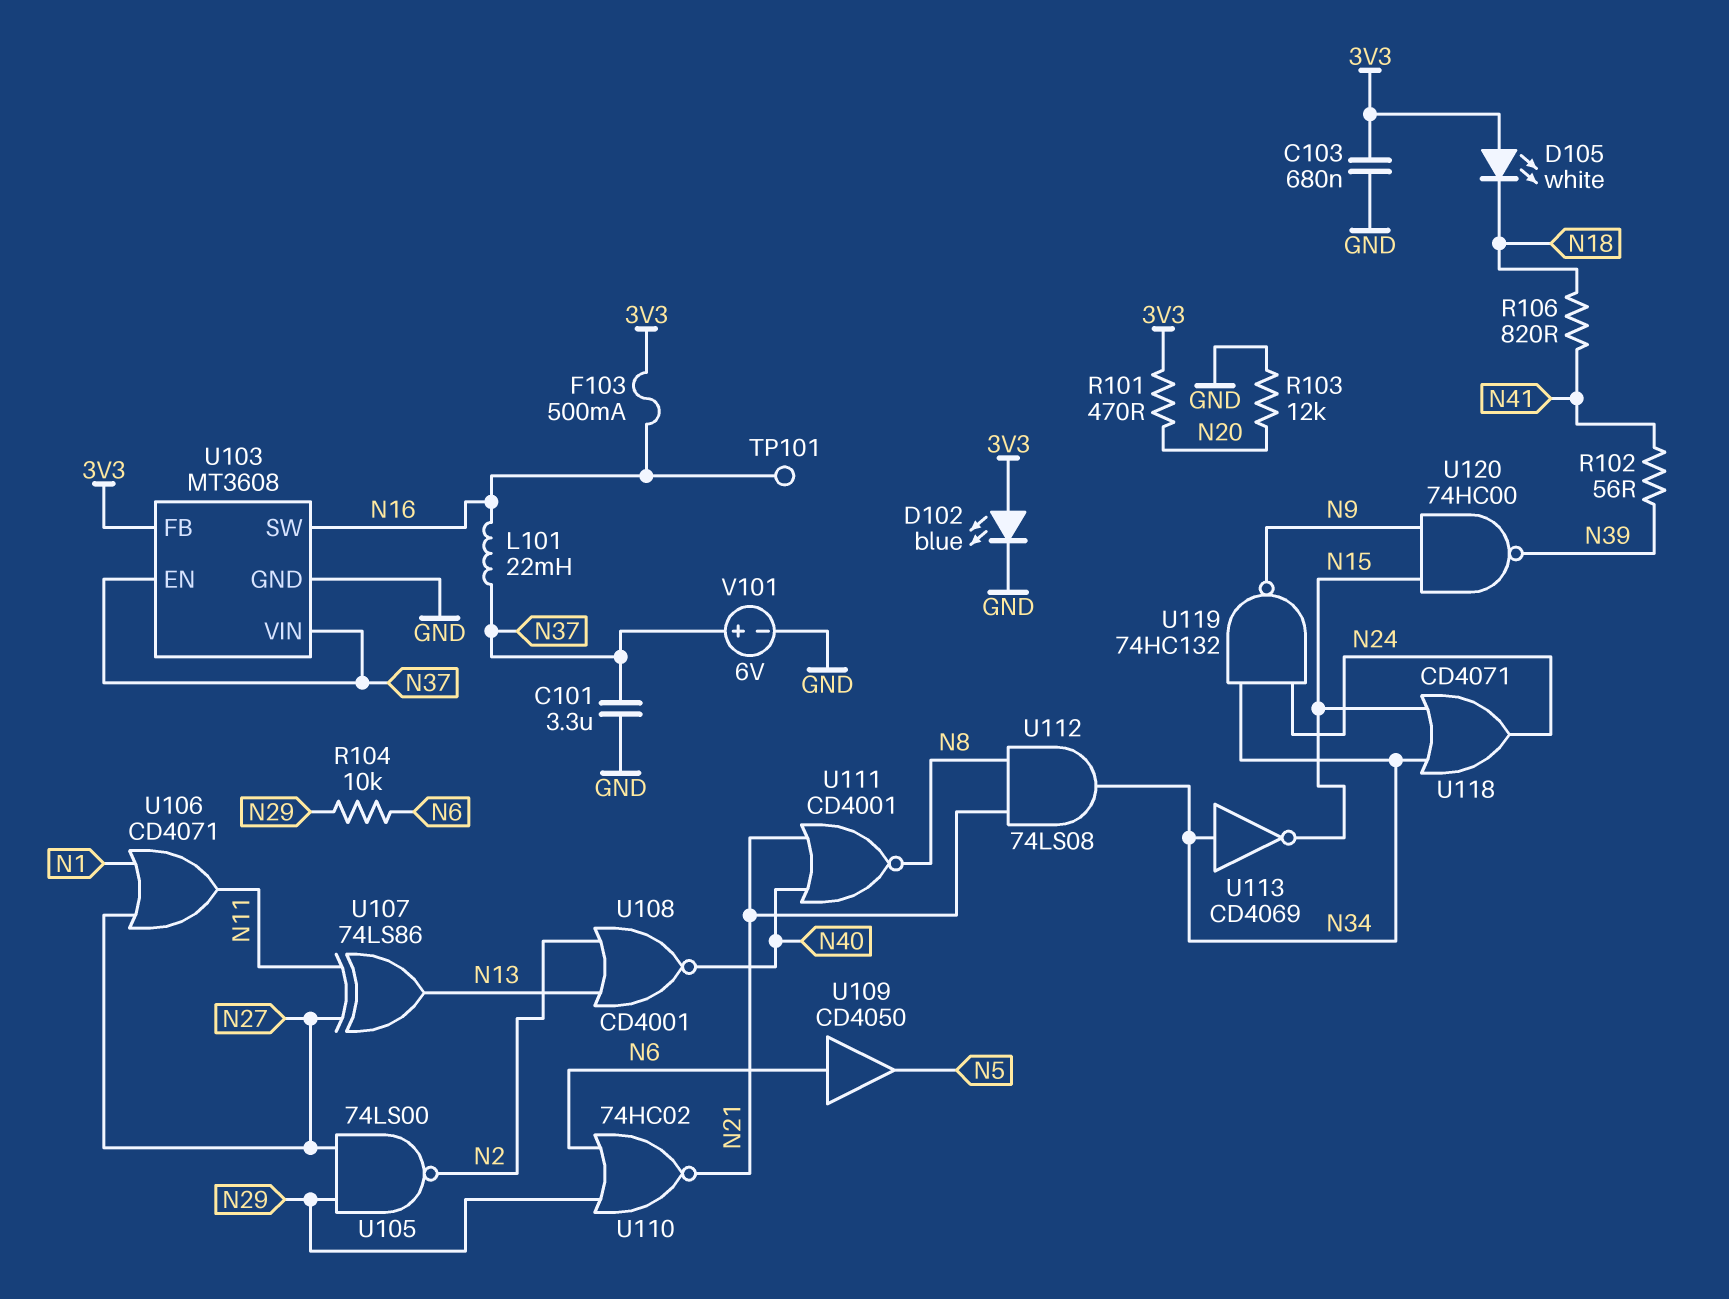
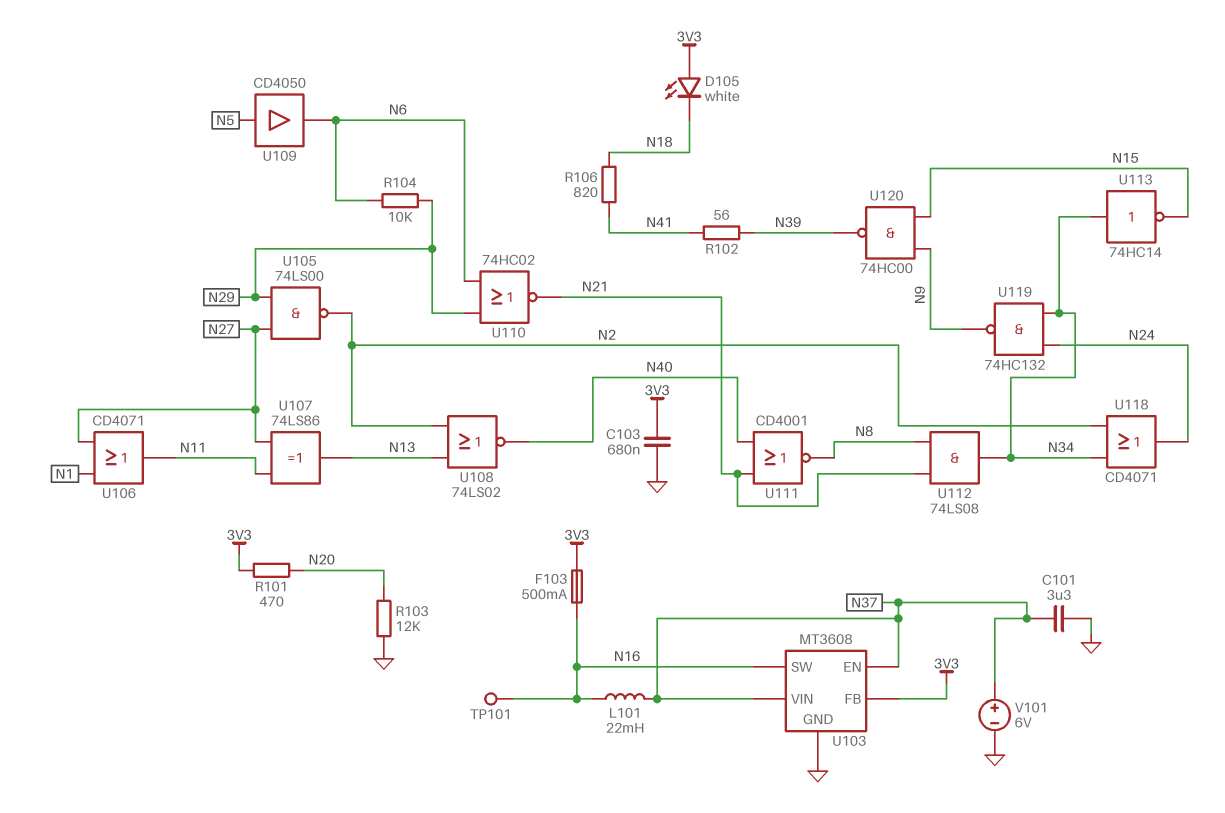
D102: LED blue (A 3V3, K GND) -> none
U108: NOR CD4001 (in N2, in N13, out N40) -> NOR 74LS02 (in N2, in N13, out N40)
U109: buffer CD4050 (in N6, out N5) -> buffer CD4050 (in N5, out N6)
U113: NOT CD4069 (in N34, out N15) -> NOT 74HC14 (in N34, out N15)
U118: OR CD4071 (in N15, in N34, out N24) -> OR CD4071 (in N2, in N34, out N24)

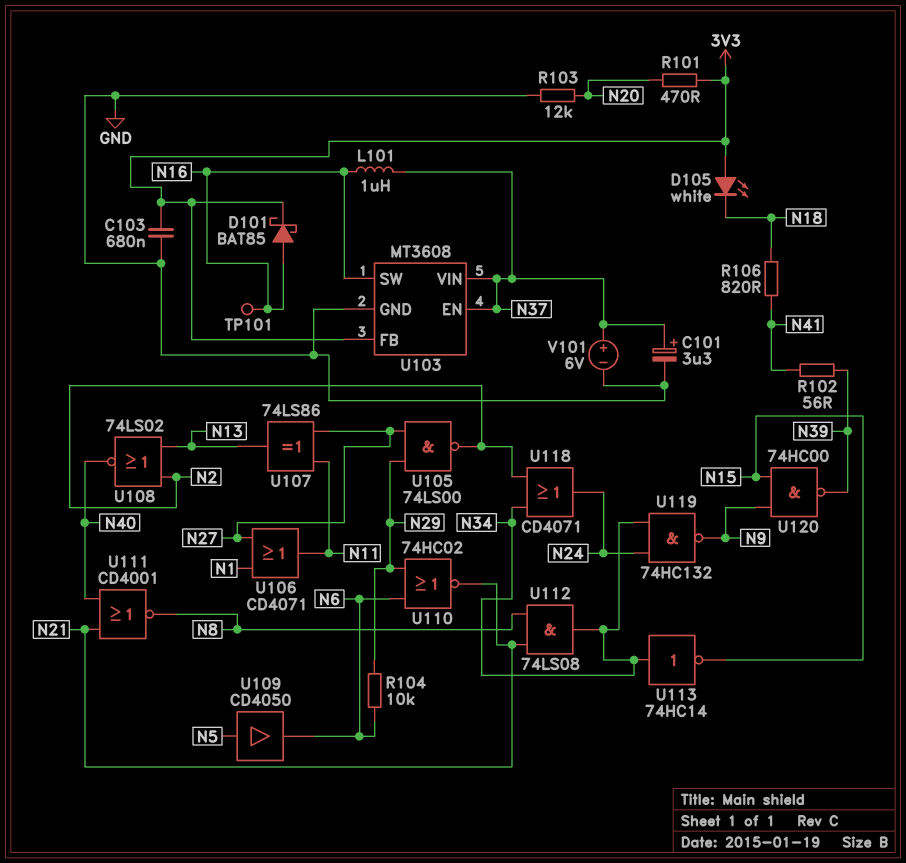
C101: 3.3uF (GND, N37) -> 3.3uF (plus N37, minus GND)
D101: none -> schottky BAT85 (A N16, K 3V3)
F103: 500mA (3V3, N16) -> none
L101: 22mH (N16, N37) -> 1uH (N16, N37)

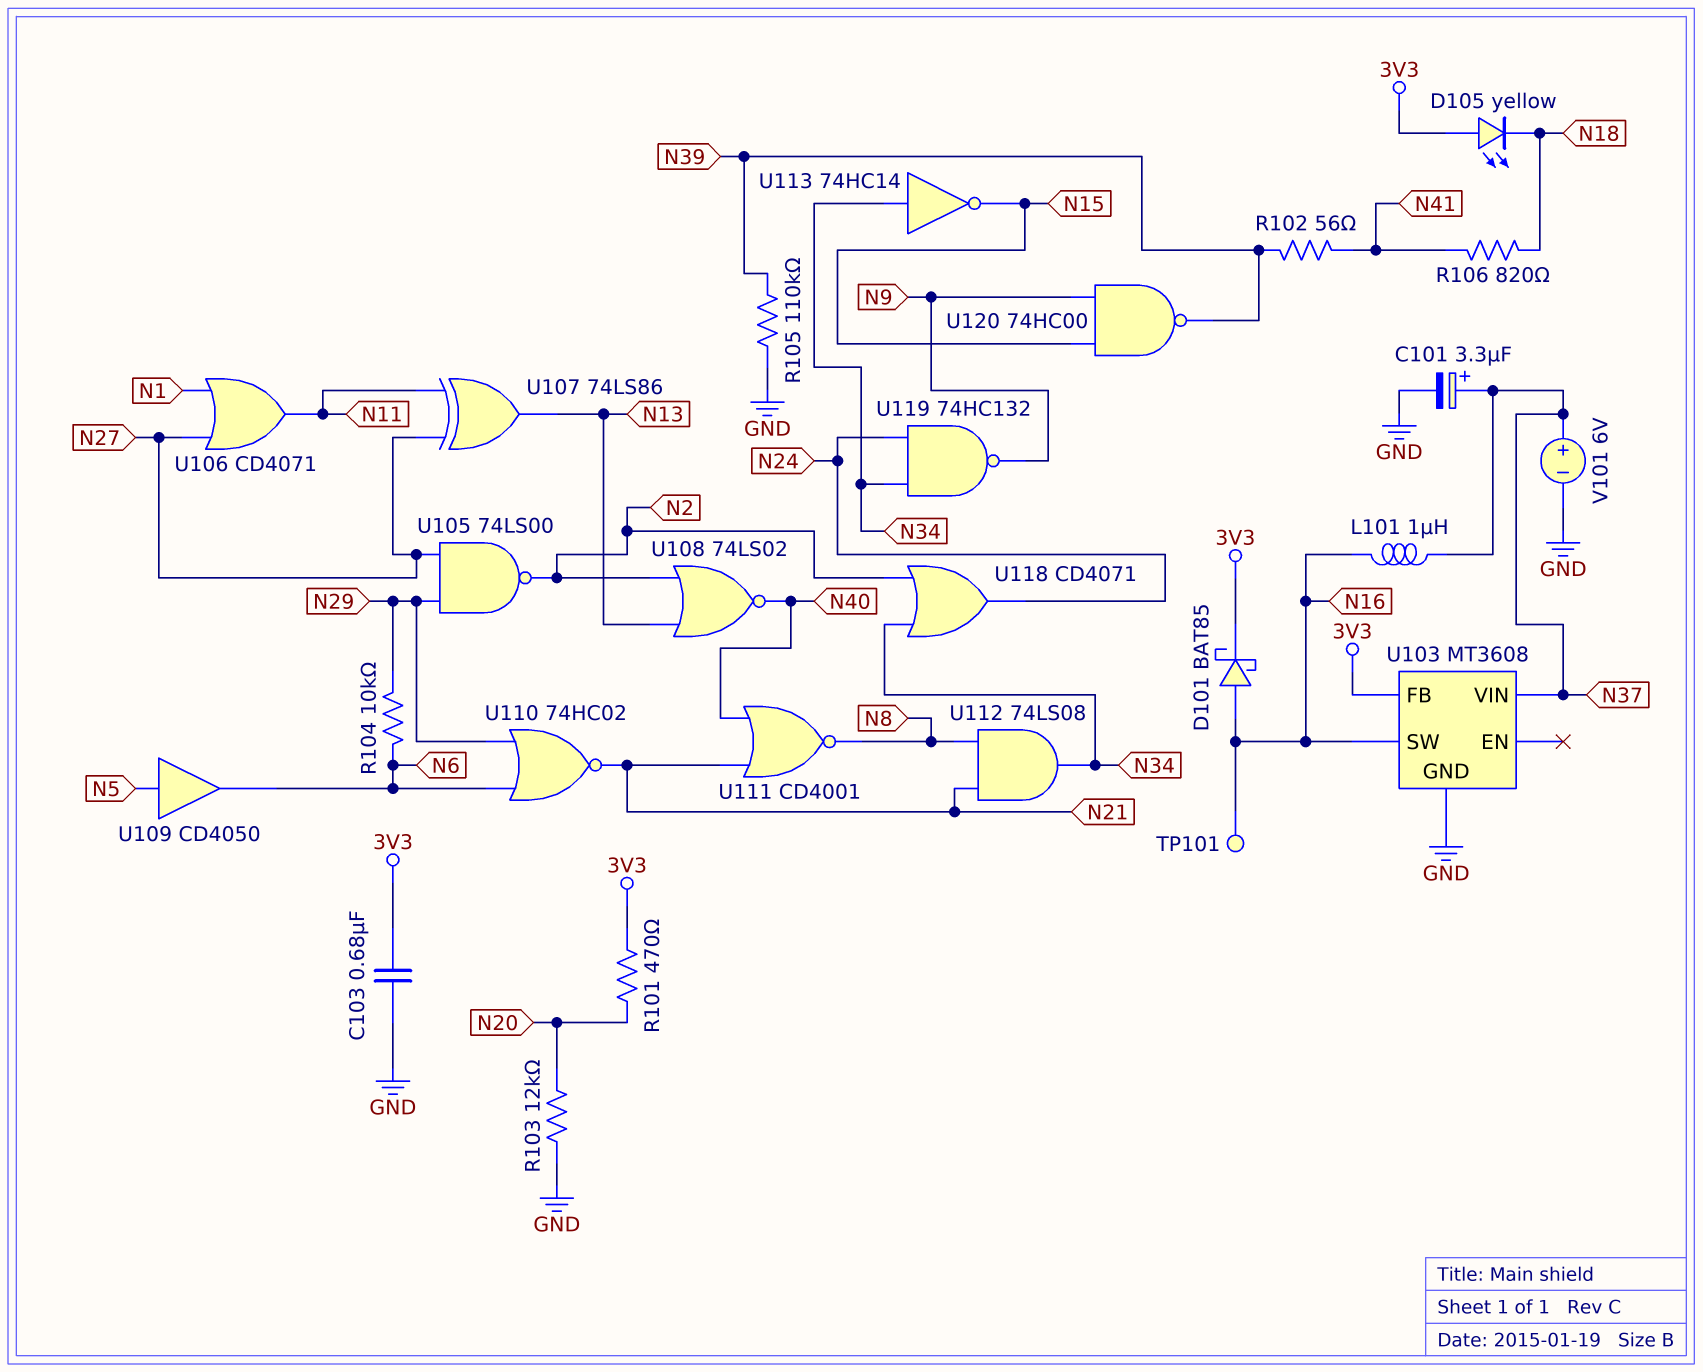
D105: LED white (A 3V3, K N18) -> LED yellow (A 3V3, K N18)
R105: none -> 110k (GND, N39)
U103 pin EN: N37 -> none

